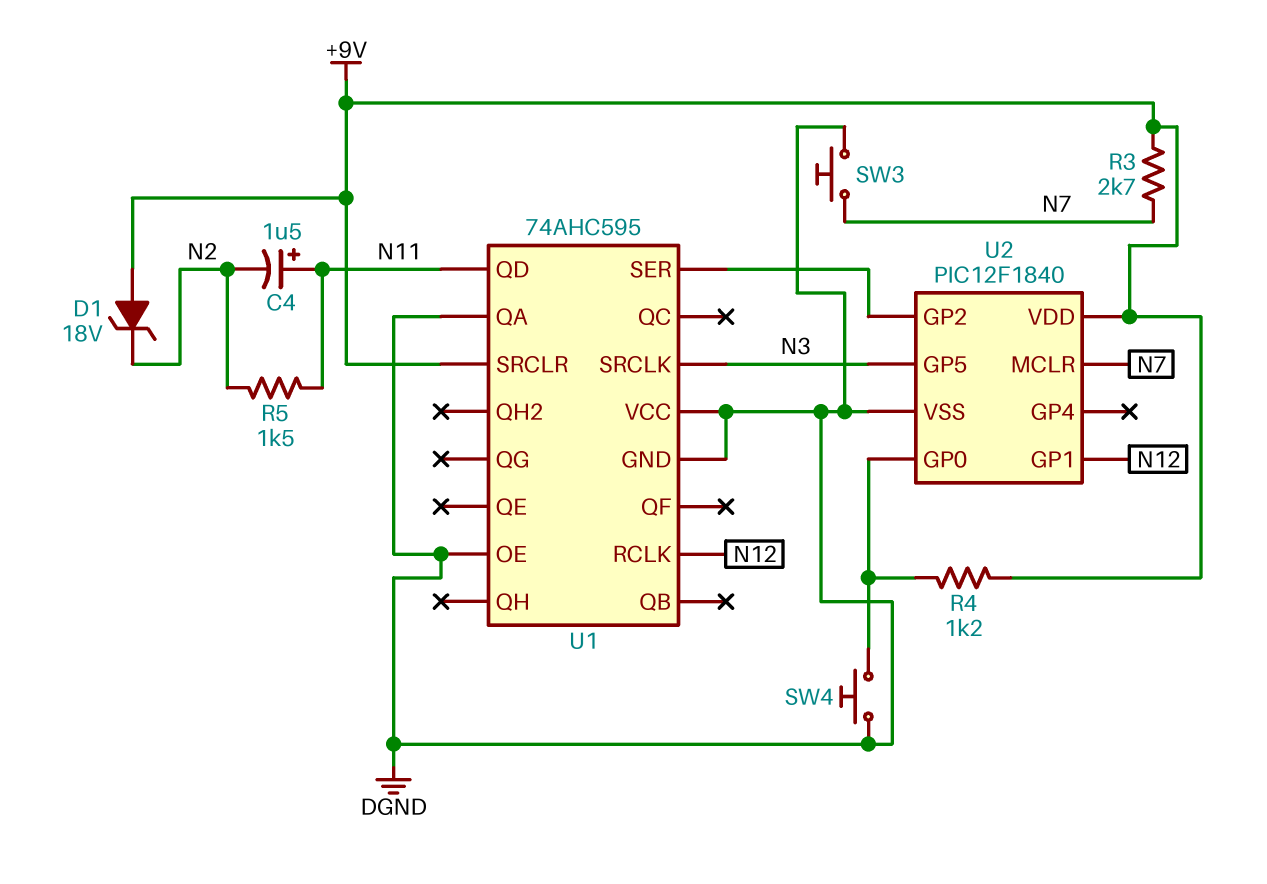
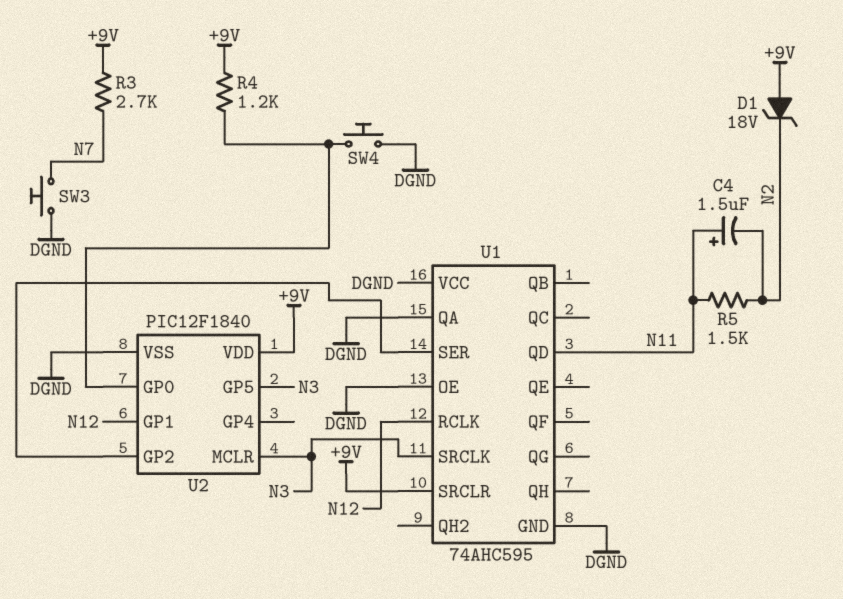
U2 pin MCLR: N7 -> N3

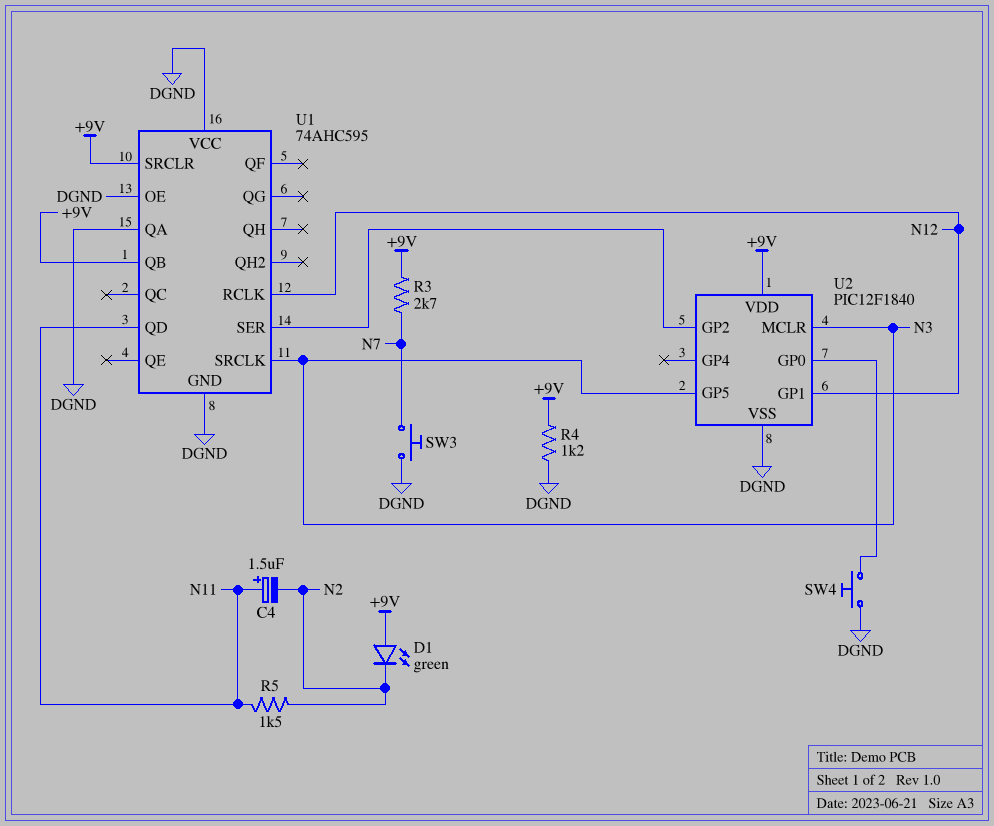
D1: zener 18V (A +9V, K N2) -> LED green (A +9V, K N2)
R4: 1.2k (+9V, U2/GP0) -> 1.2k (+9V, DGND)
U1 pin QB: none -> +9V

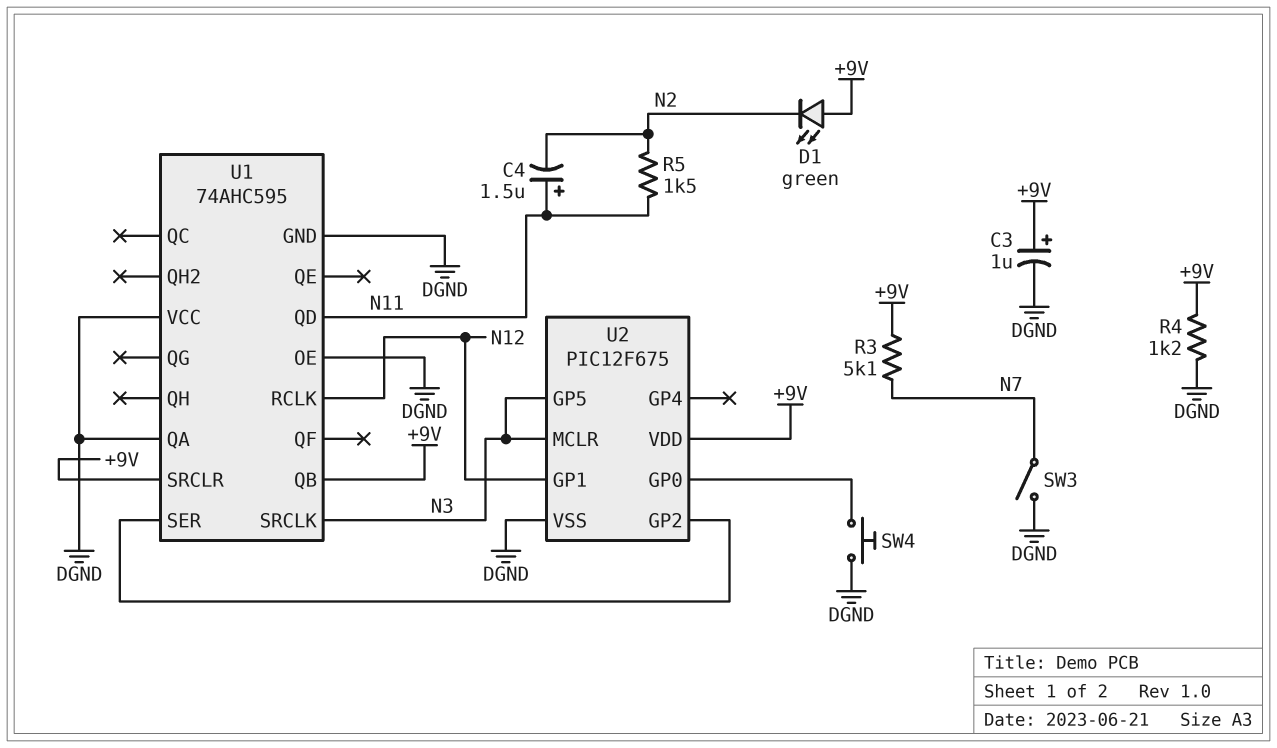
C3: none -> 1uF (plus +9V, minus DGND)
R3: 2.7k (+9V, N7) -> 5.1k (+9V, N7)
SW3: button (DGND, N7) -> switch (DGND, N7)
U2: PIC12F1840 -> PIC12F675

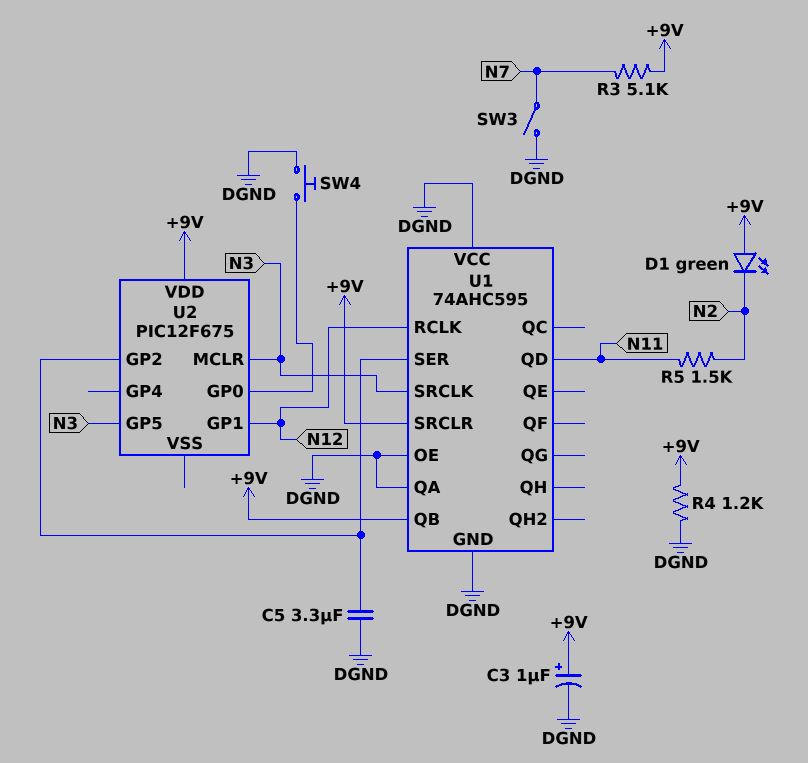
C4: 1.5uF (plus N11, minus N2) -> none
C5: none -> 3.3uF (DGND, U1/SER)
U2 pin VSS: DGND -> none

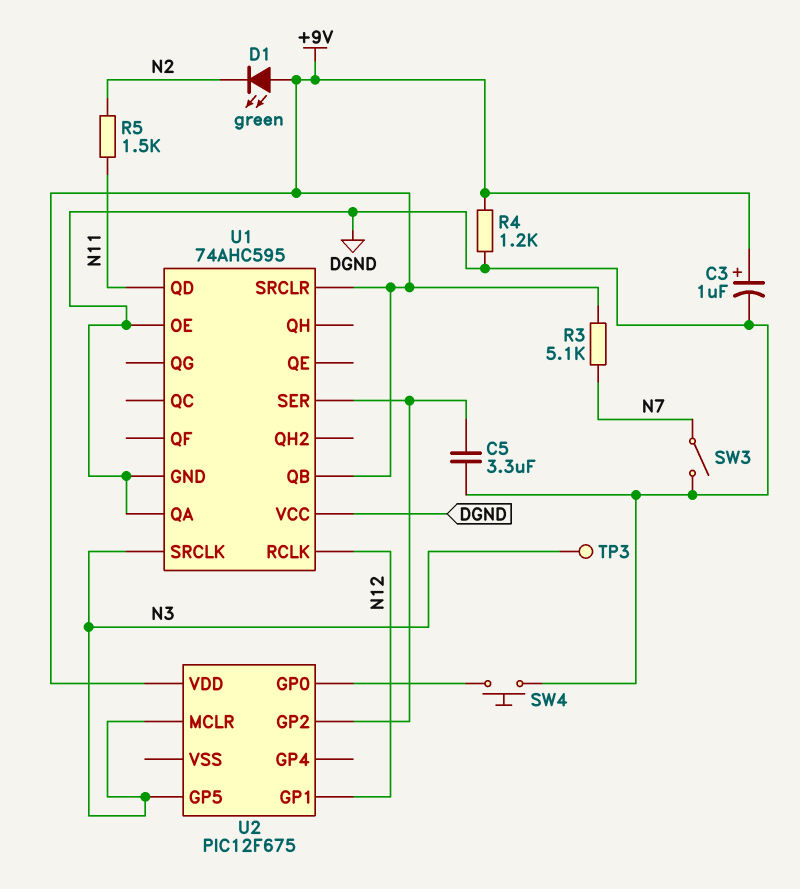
TP3: none -> test point (N3)

